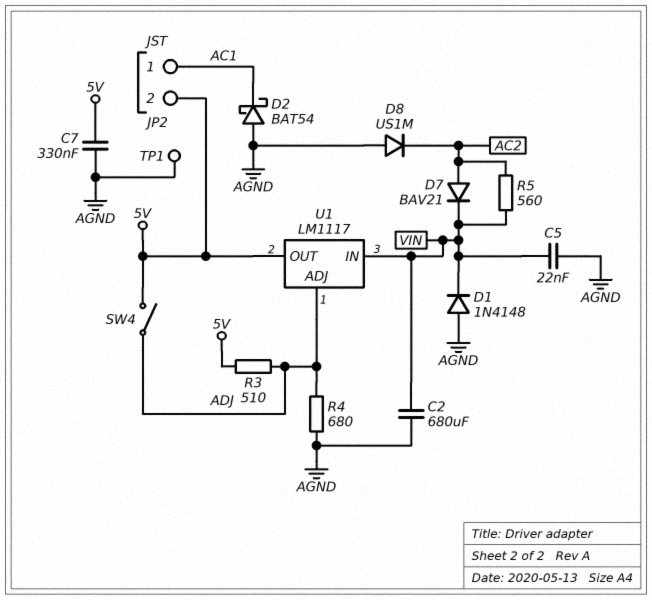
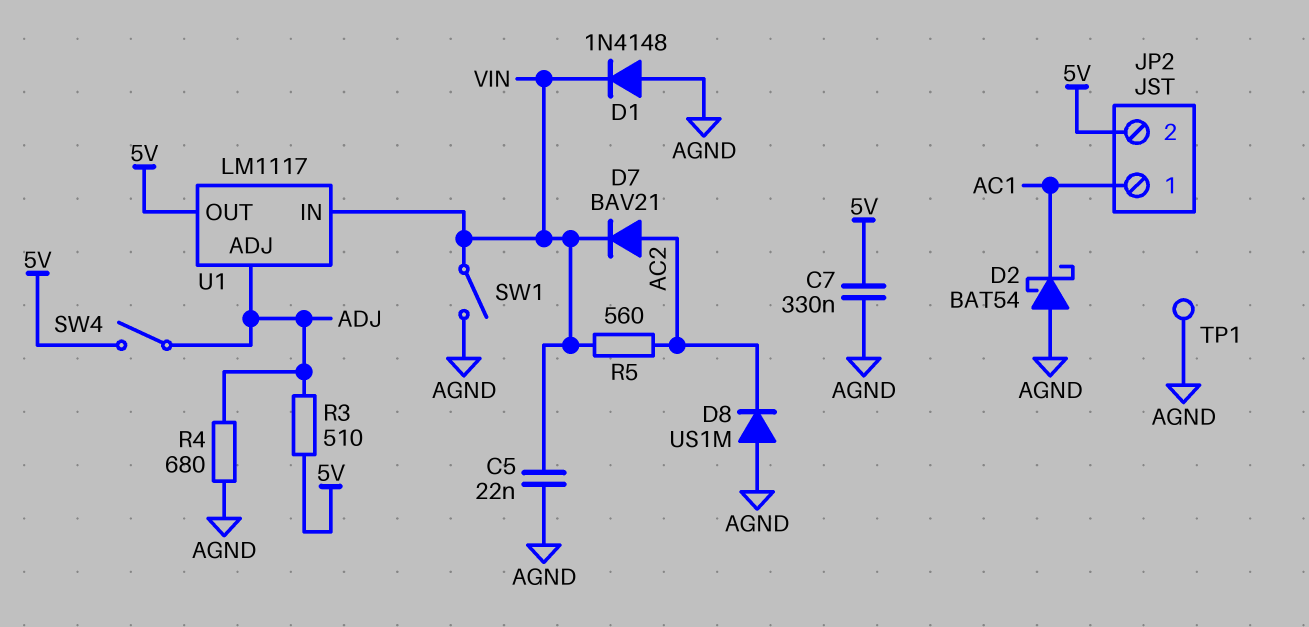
C2: 680uF (AGND, VIN) -> none
SW1: none -> switch (AGND, VIN)

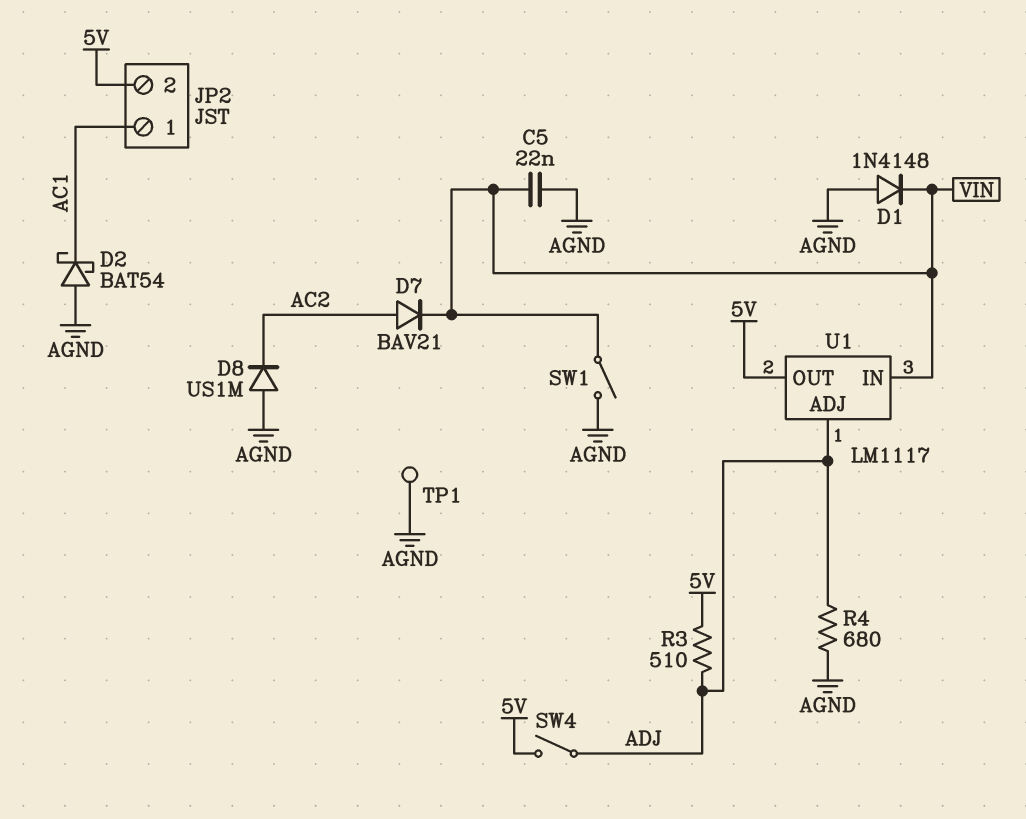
C7: 330nF (5V, AGND) -> none
R5: 560 (AC2, VIN) -> none

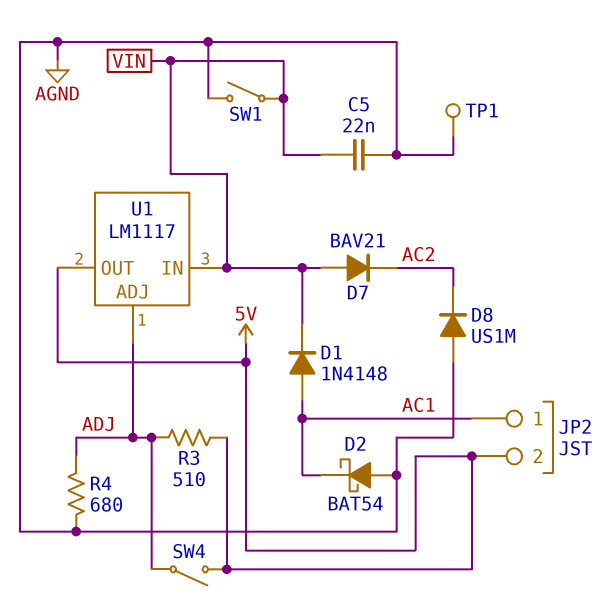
D1: diode 1N4148 (A AGND, K VIN) -> diode 1N4148 (A AC1, K VIN)
D7: diode BAV21 (A AC2, K VIN) -> diode BAV21 (A VIN, K AC2)

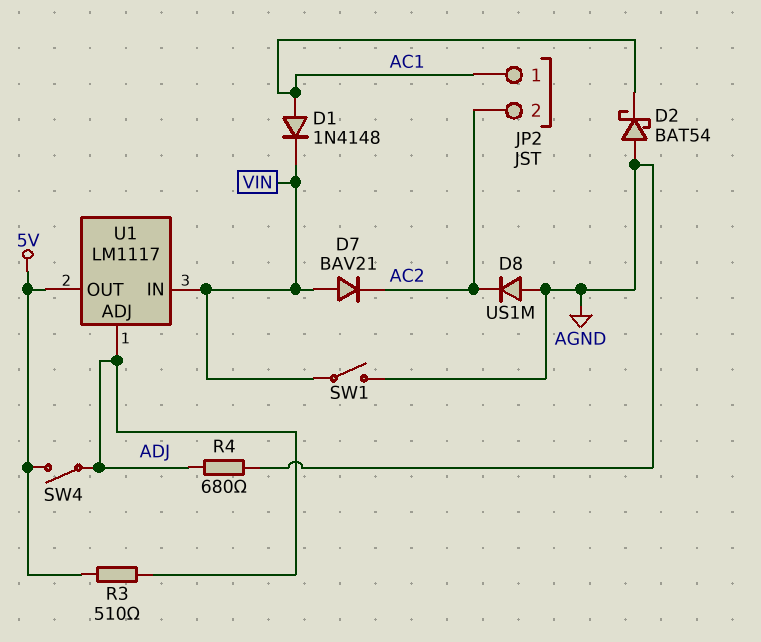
C5: 22nF (AGND, VIN) -> none
JP2 pin 2: 5V -> AC2
TP1: test point (AGND) -> none

